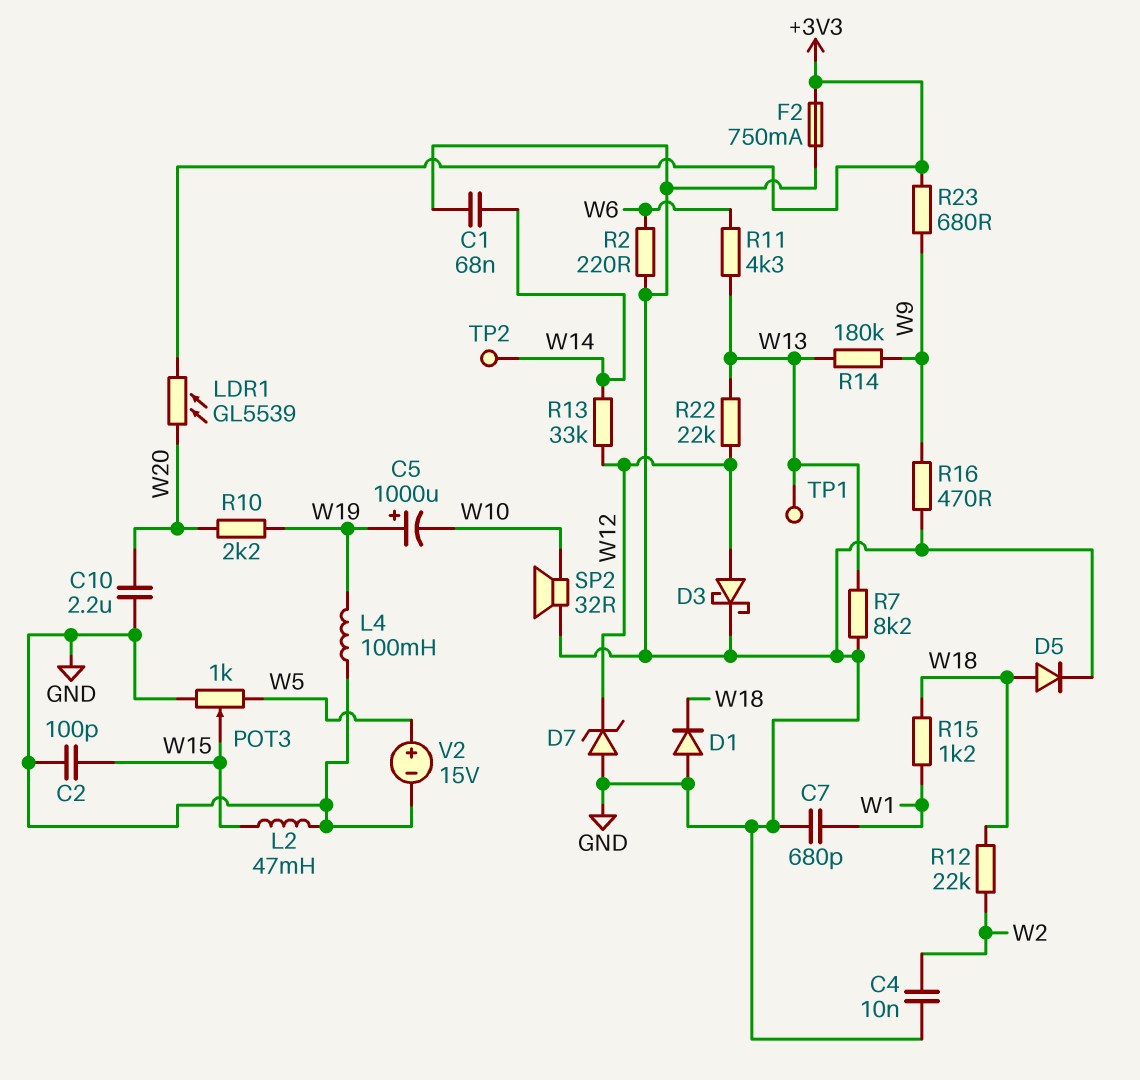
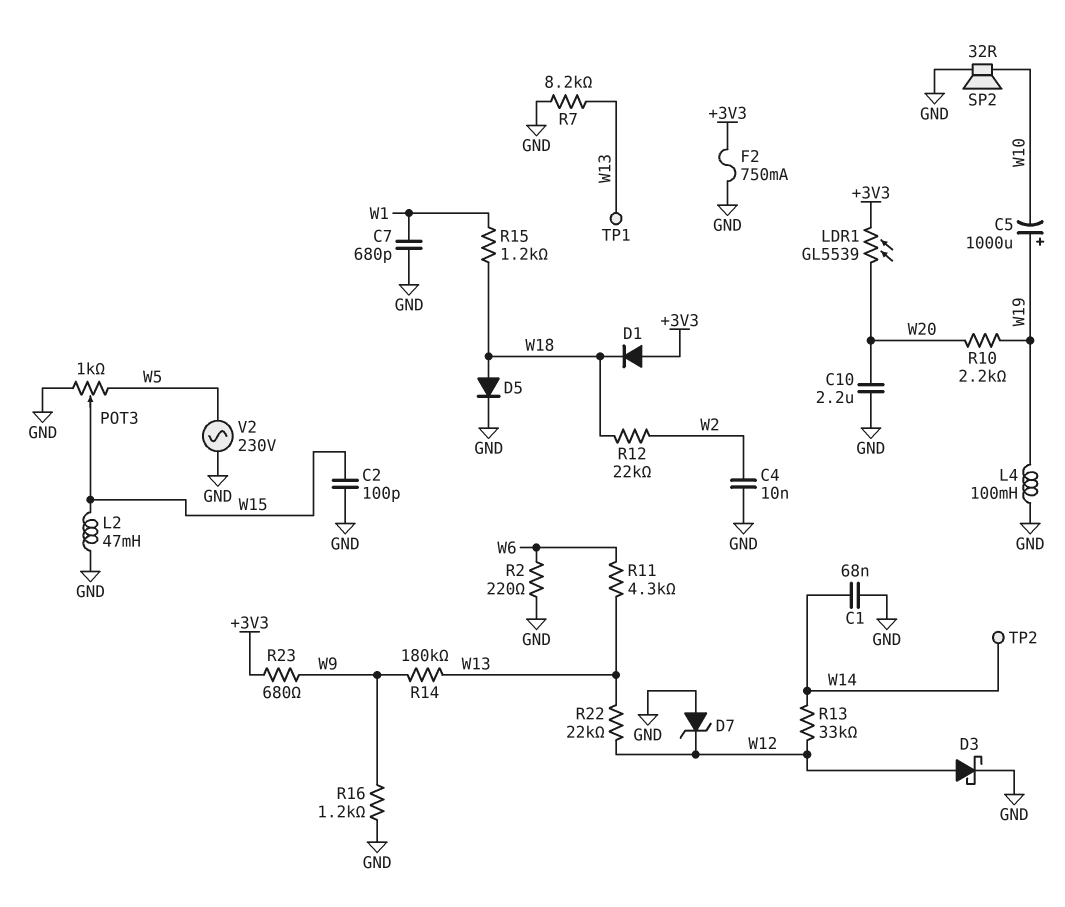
D1: diode (A GND, K W18) -> diode (A +3V3, K W18)
R16: 470 (GND, W9) -> 1.2k (GND, W9)
V2: 15V (plus W5, minus GND) -> AC 230V (GND, W5)

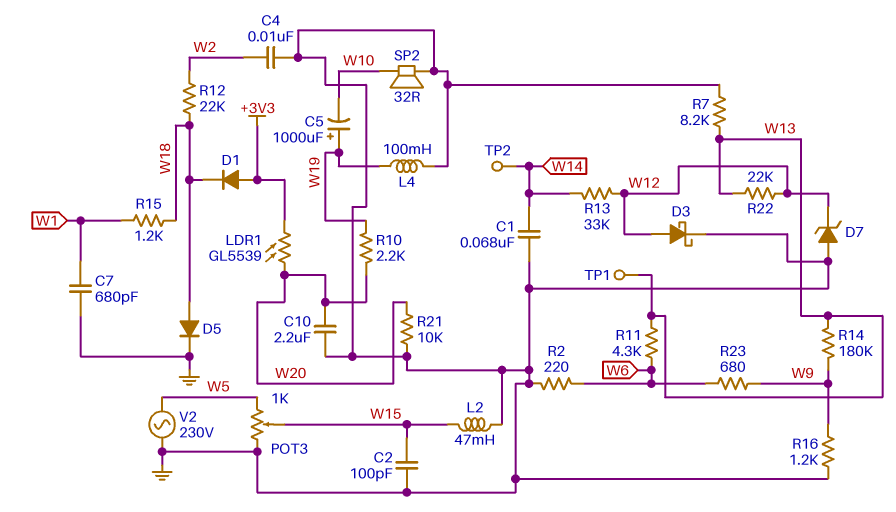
F2: 750mA (+3V3, GND) -> none
R21: none -> 10k (GND, W20)
R23: 680 (+3V3, W9) -> 680 (W6, W9)

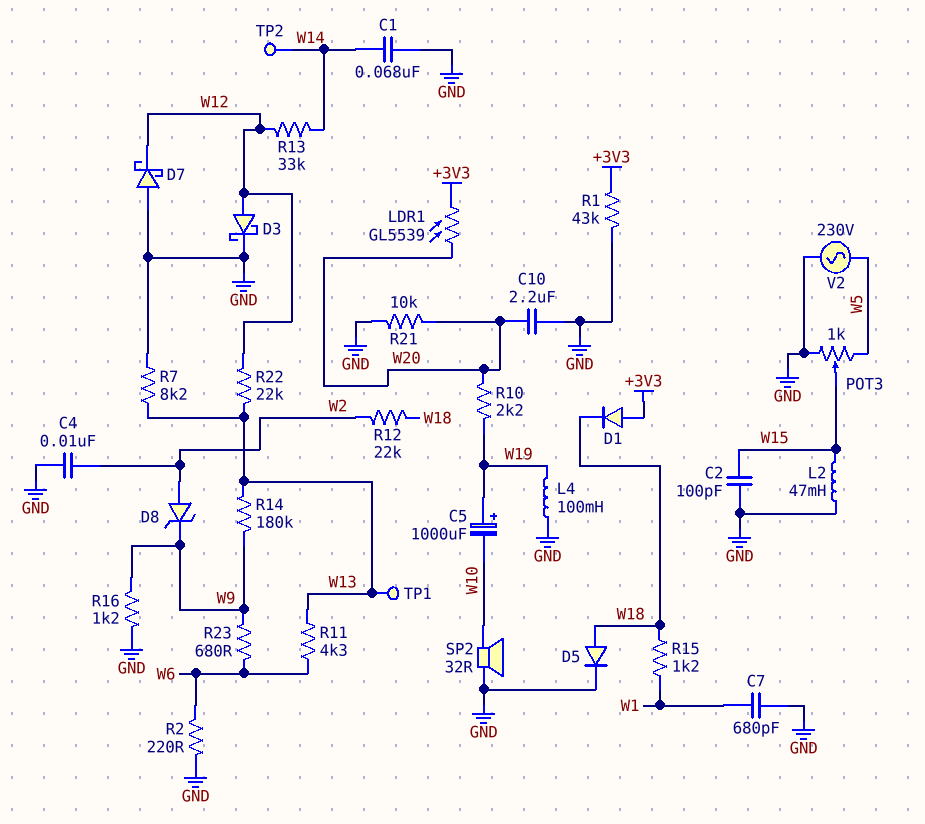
D7: zener (A GND, K W12) -> schottky (A GND, K W12)
D8: none -> zener (A W2, K W9)
R1: none -> 43k (+3V3, GND)

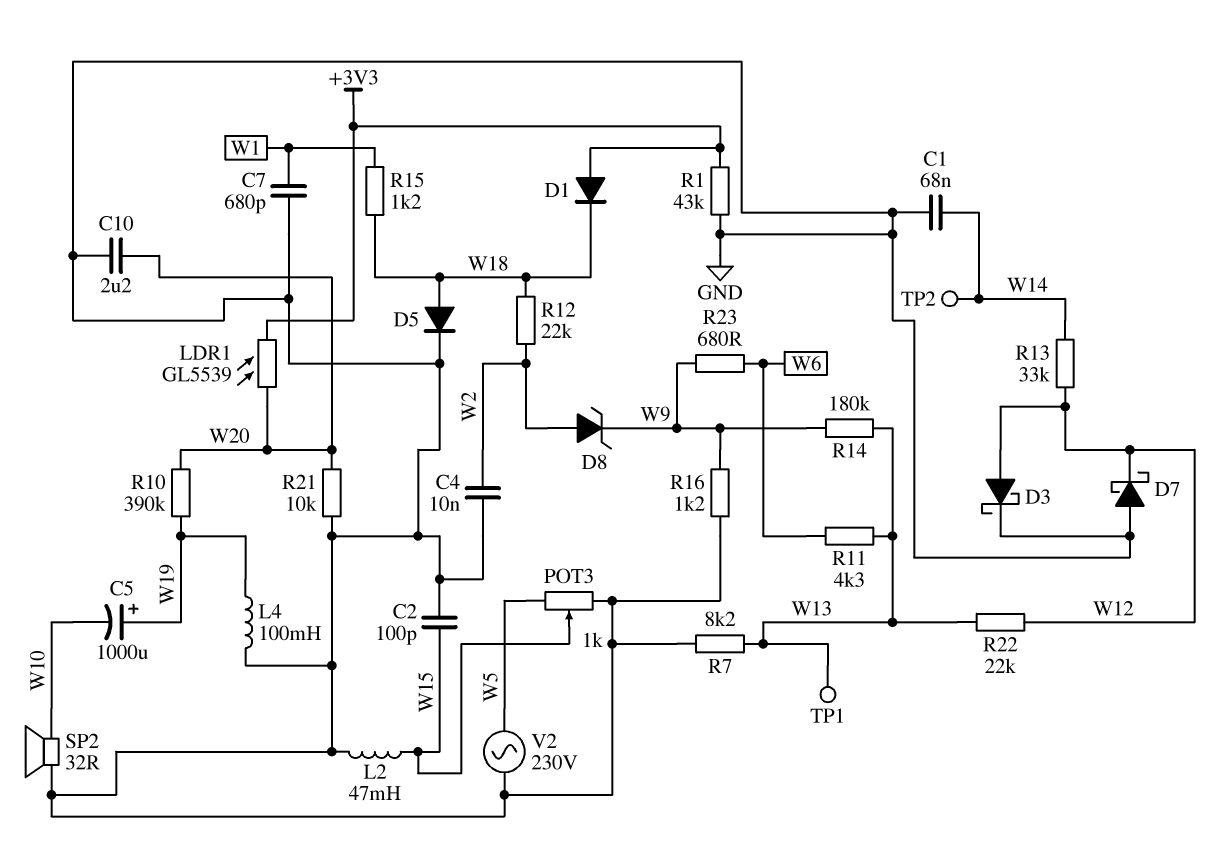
R2: 220 (GND, W6) -> none
R10: 2.2k (W19, W20) -> 390k (W19, W20)

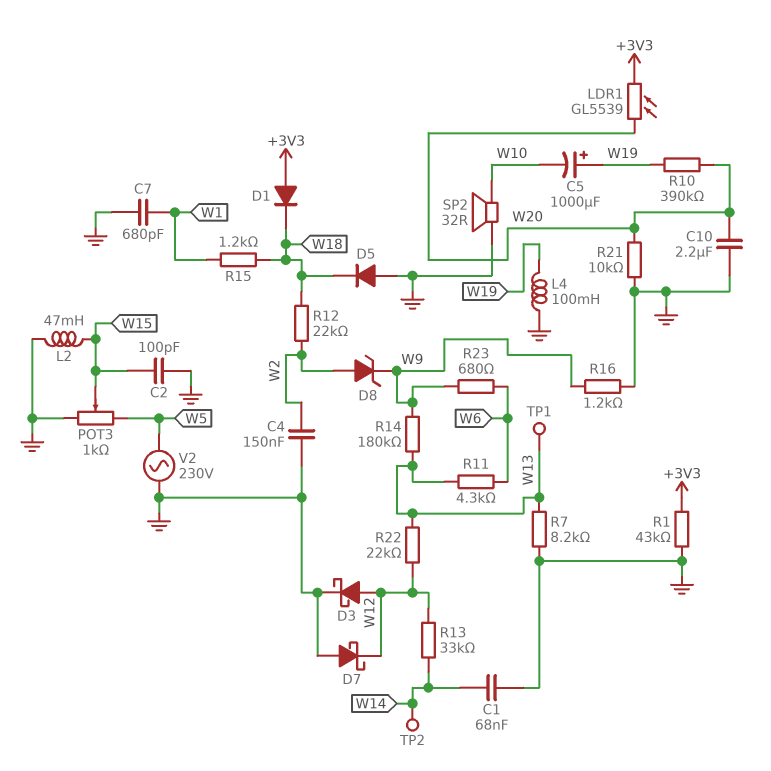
C4: 10nF (GND, W2) -> 150nF (GND, W2)
D5: diode (A W18, K GND) -> diode (A GND, K W18)

